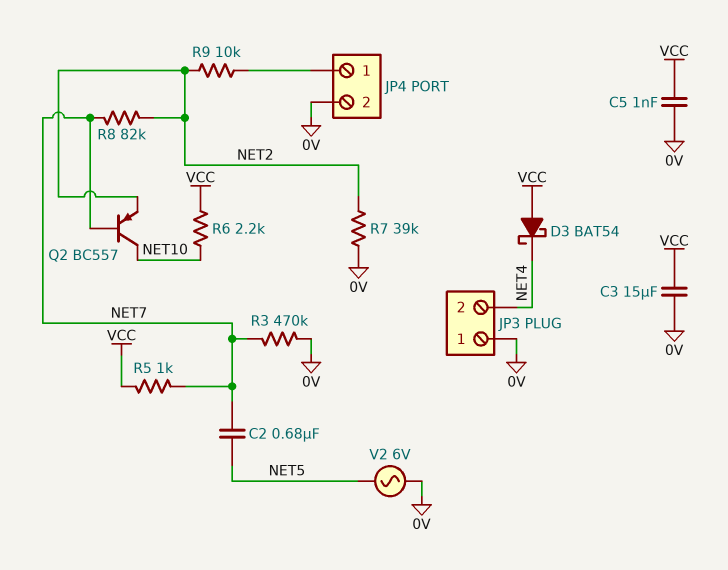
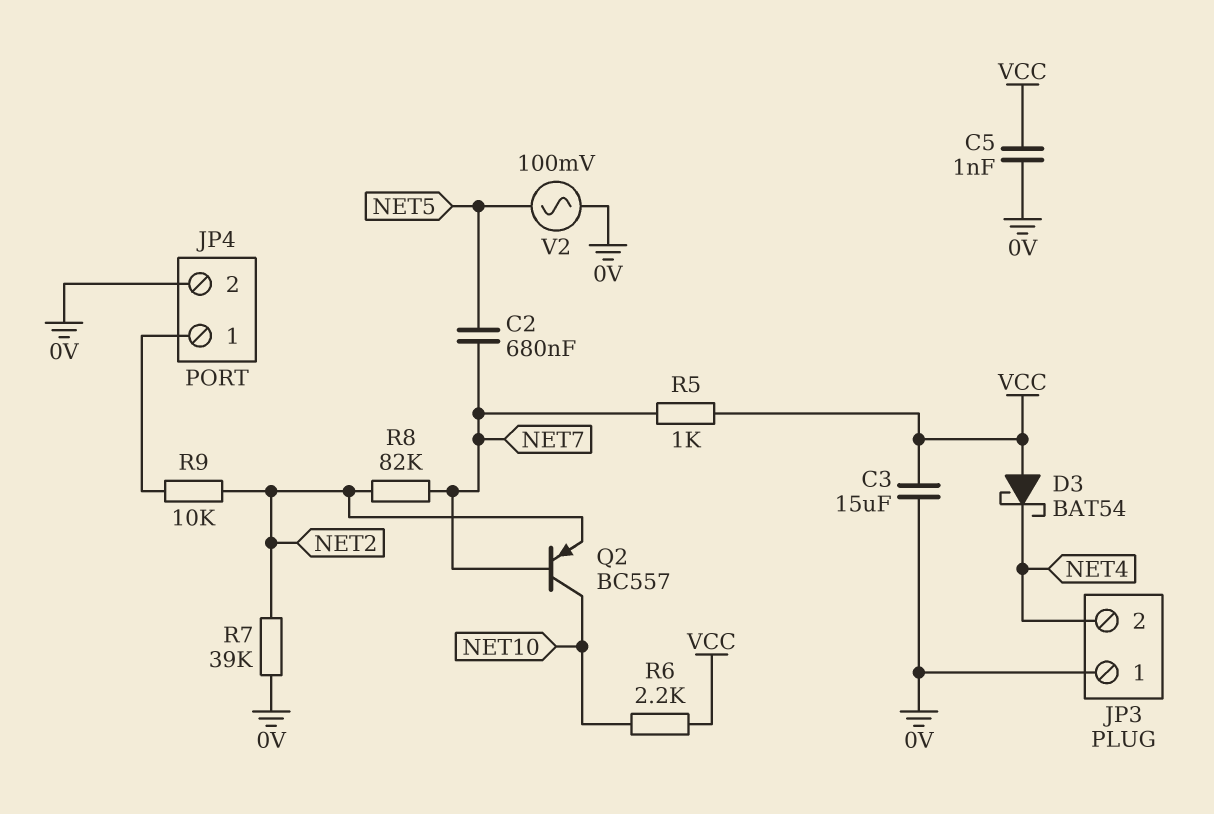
R3: 470k (0V, NET7) -> none
V2: AC 6V (0V, NET5) -> AC 100mV (0V, NET5)

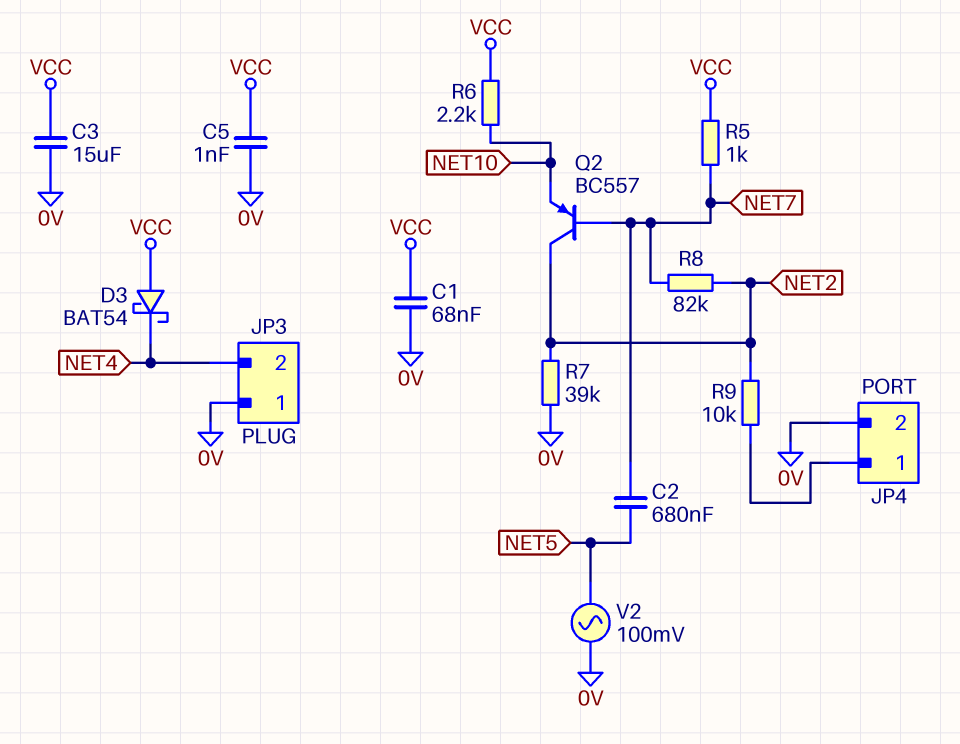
C1: none -> 68nF (0V, VCC)
Q2: PNP BC557 (B NET7, C NET10, E NET2) -> PNP BC557 (B NET7, C NET2, E NET10)

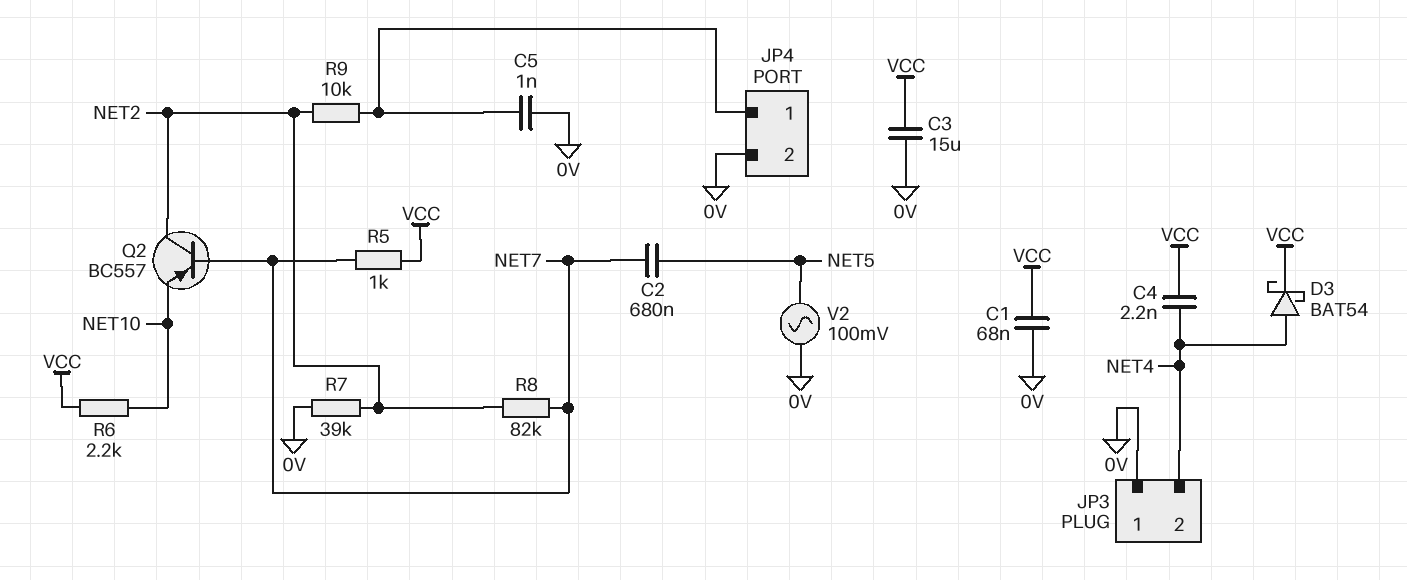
C4: none -> 2.2nF (NET4, VCC)
C5: 1nF (0V, VCC) -> 1nF (0V, JP4/1)
D3: schottky BAT54 (A VCC, K NET4) -> schottky BAT54 (A NET4, K VCC)

